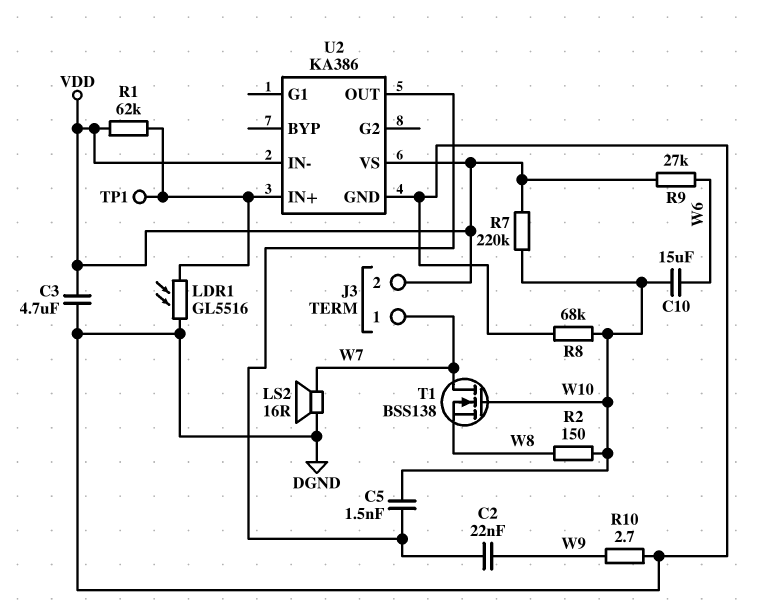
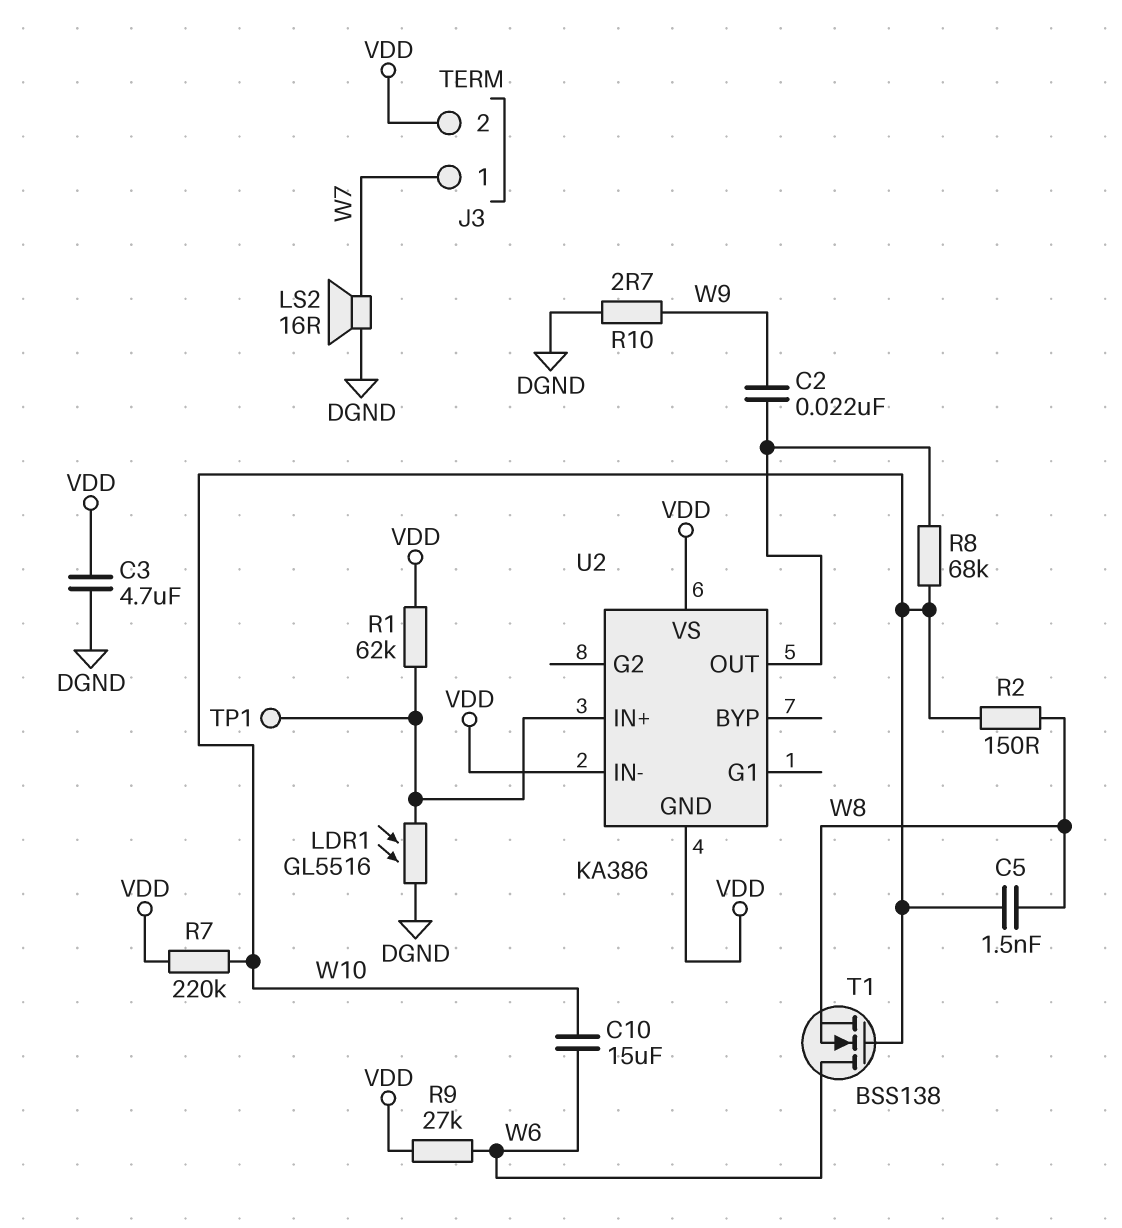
C5: 1.5nF (U2/OUT, W10) -> 1.5nF (W8, W10)
R8: 68k (DGND, W10) -> 68k (U2/OUT, W10)
T1: NMOS BSS138 (G W10, D W7, S W8) -> NMOS BSS138 (G W10, D W6, S W8)
U2 pin GND: DGND -> VDD

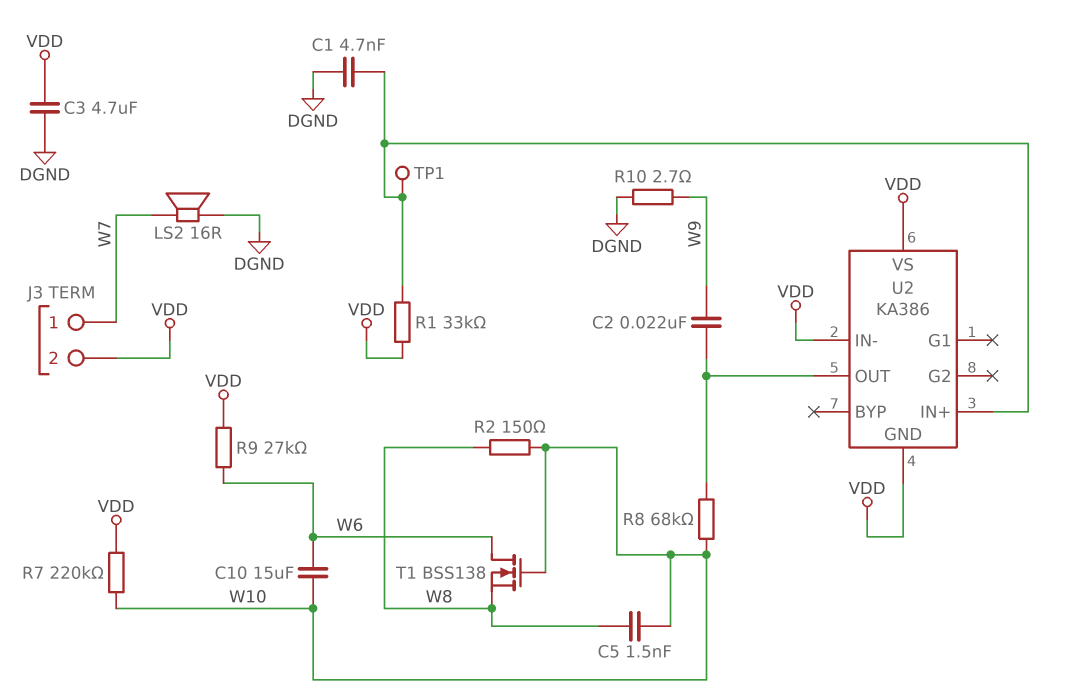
C1: none -> 4.7nF (DGND, U2/IN+)
LDR1: GL5516 (DGND, U2/IN+) -> none
R1: 62k (U2/IN+, VDD) -> 33k (U2/IN+, VDD)

